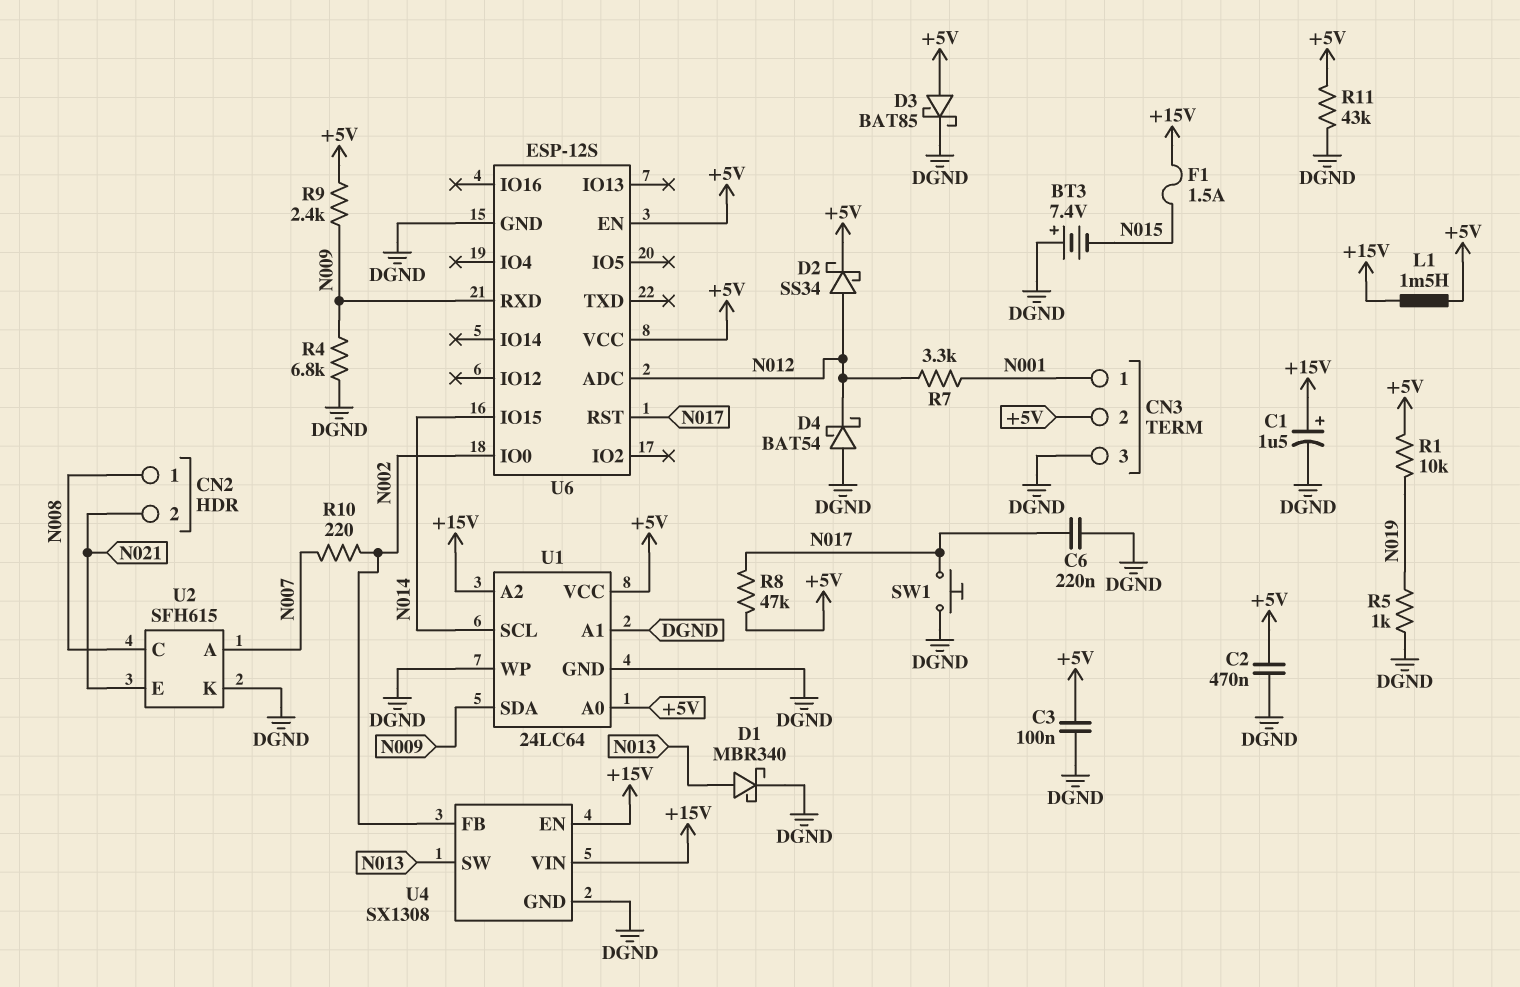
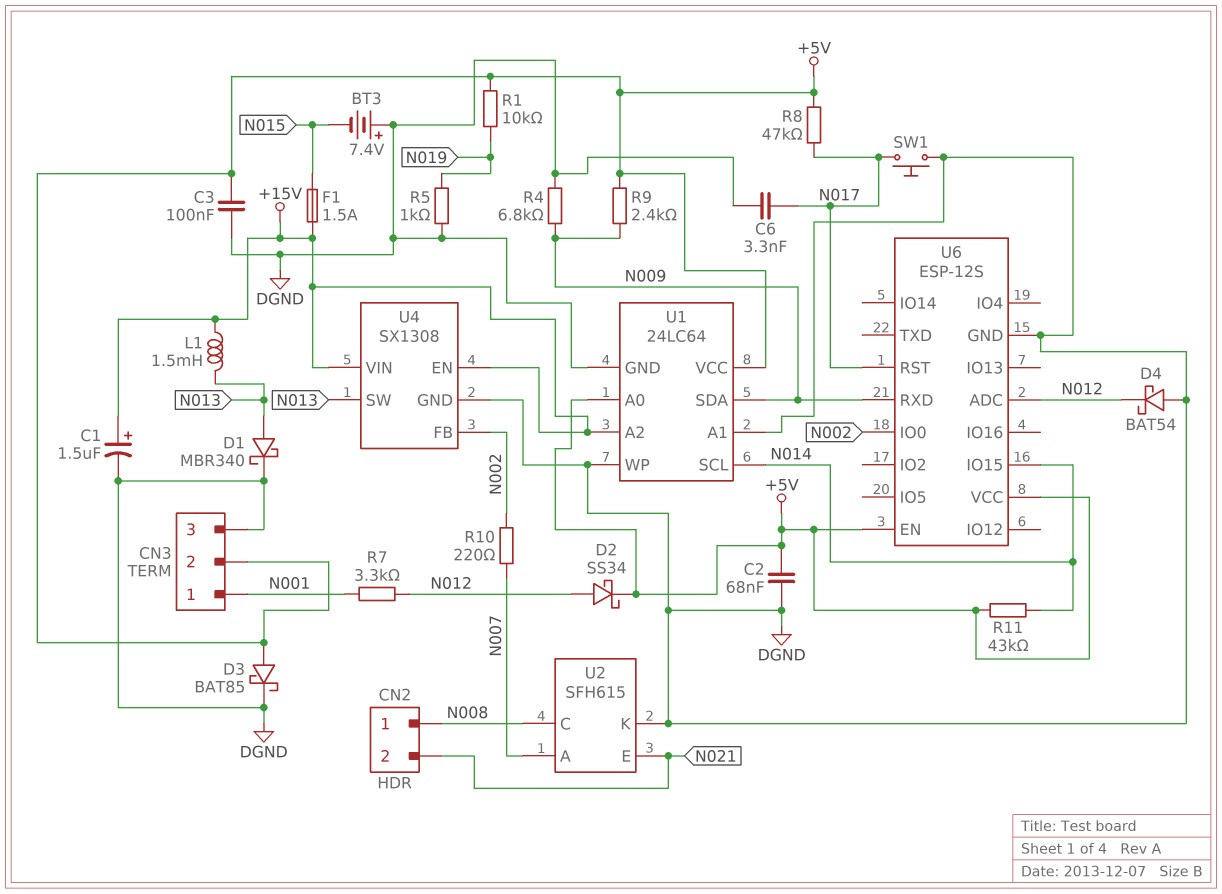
C2: 470nF (+5V, DGND) -> 68nF (+5V, DGND)
C6: 220nF (DGND, N017) -> 3.3nF (DGND, N017)
L1: 1.5mH (+5V, +15V) -> 1.5mH (+15V, N013)
R11: 43k (+5V, DGND) -> 43k (+5V, N014)

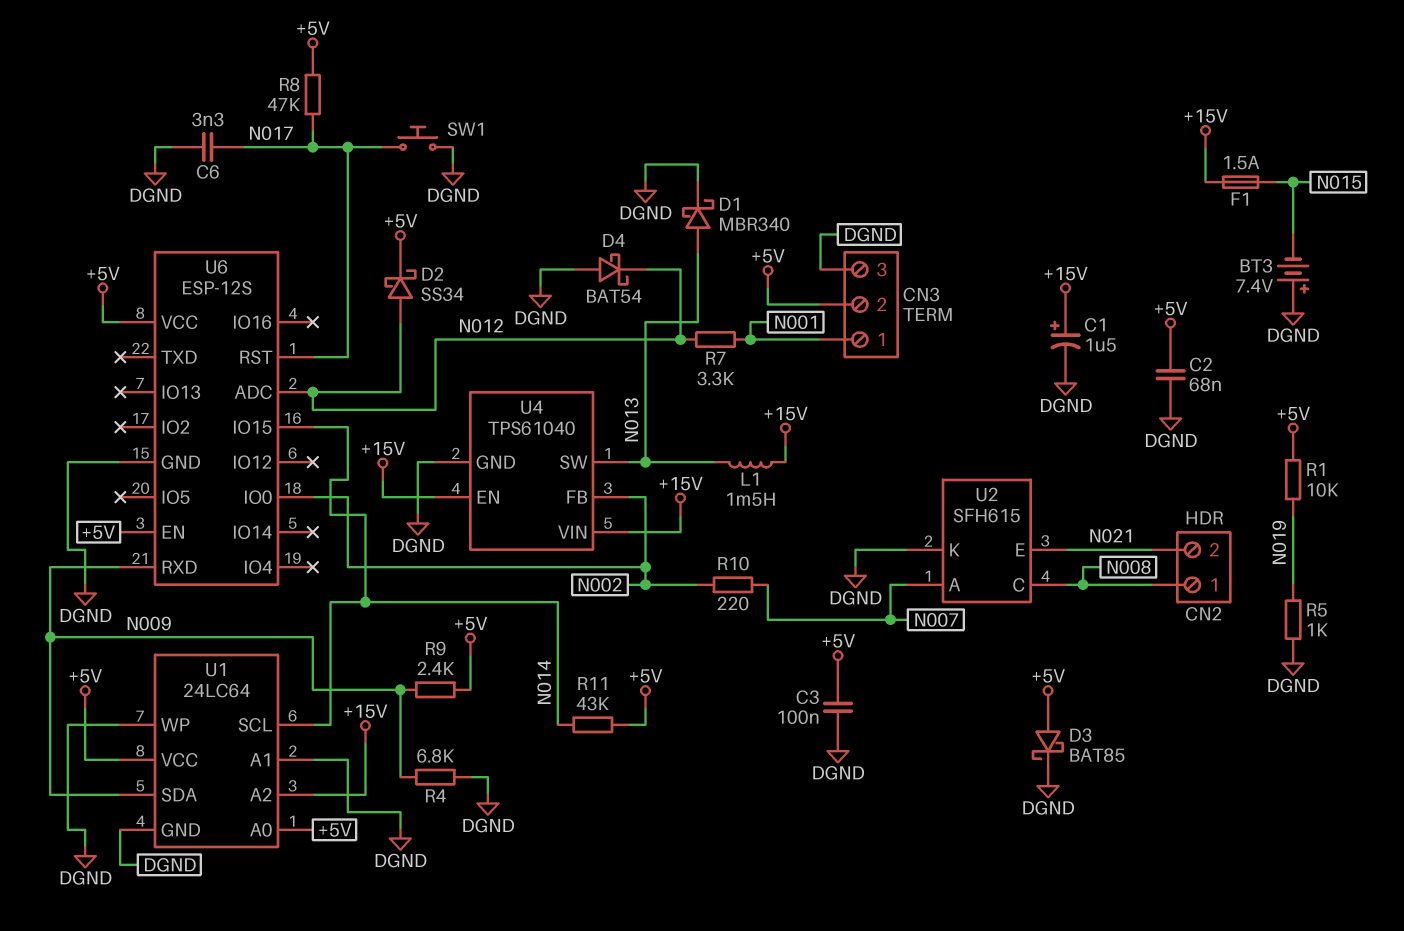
U4: SX1308 -> TPS61040

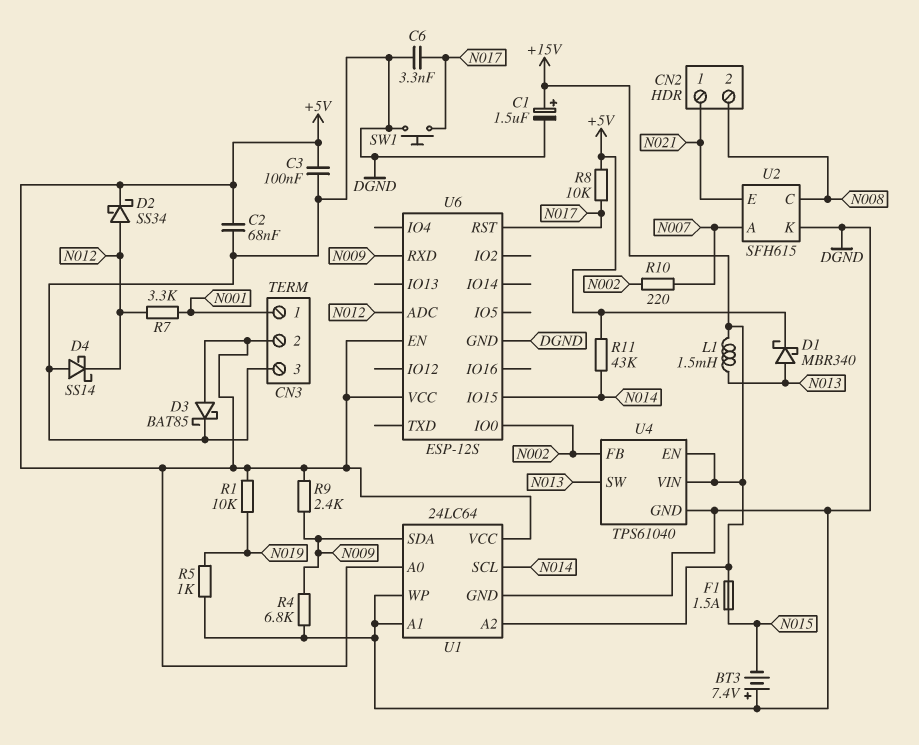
CN2 pin 1: N008 -> N021
CN2 pin 2: N021 -> N008
D1: schottky MBR340 (A N013, K DGND) -> schottky MBR340 (A N013, K +5V)
D4: schottky BAT54 (A DGND, K N012) -> schottky SS14 (A DGND, K N012)
R8: 47k (+5V, N017) -> 10k (+5V, N017)

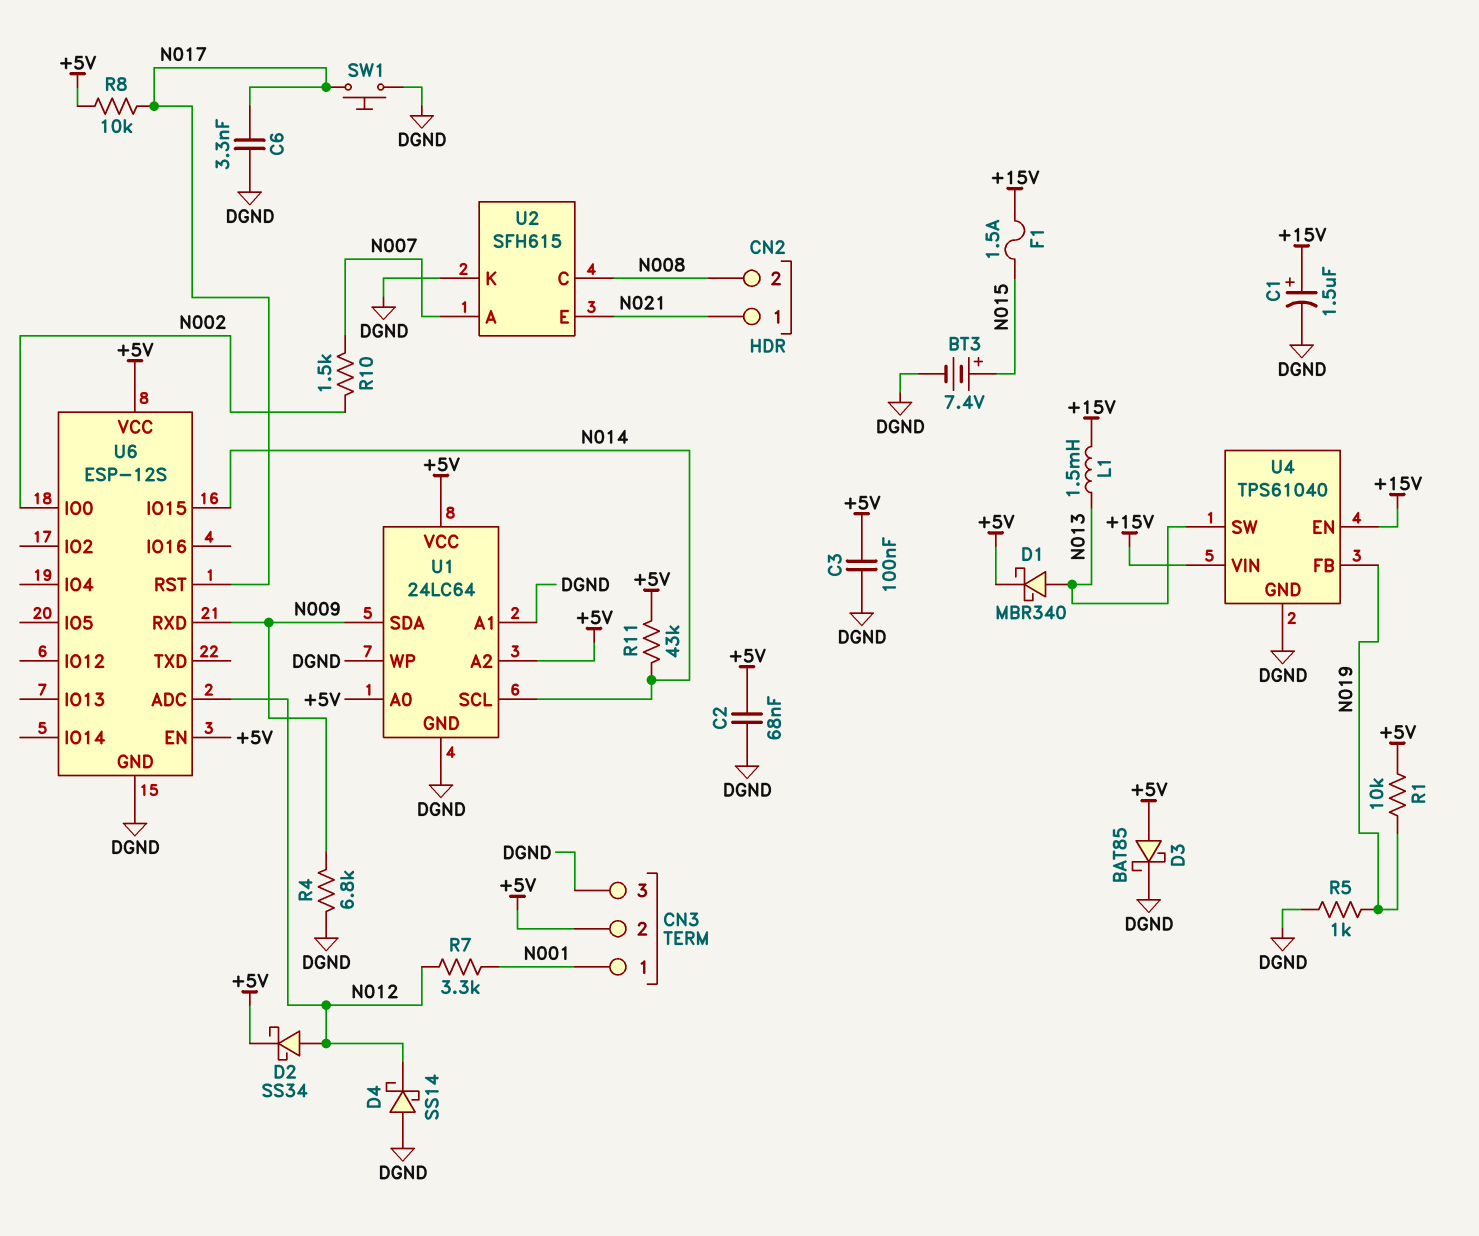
BT3: 7.4V (plus DGND, minus N015) -> 7.4V (plus N015, minus DGND)
R9: 2.4k (+5V, N009) -> none
R10: 220 (N002, N007) -> 1.5k (N002, N007)
U1 pin A2: +15V -> +5V
U4 pin FB: N002 -> N019

